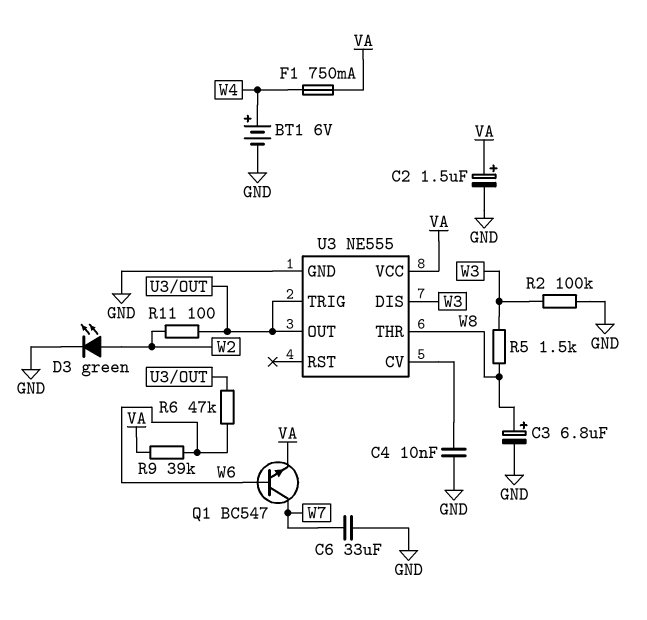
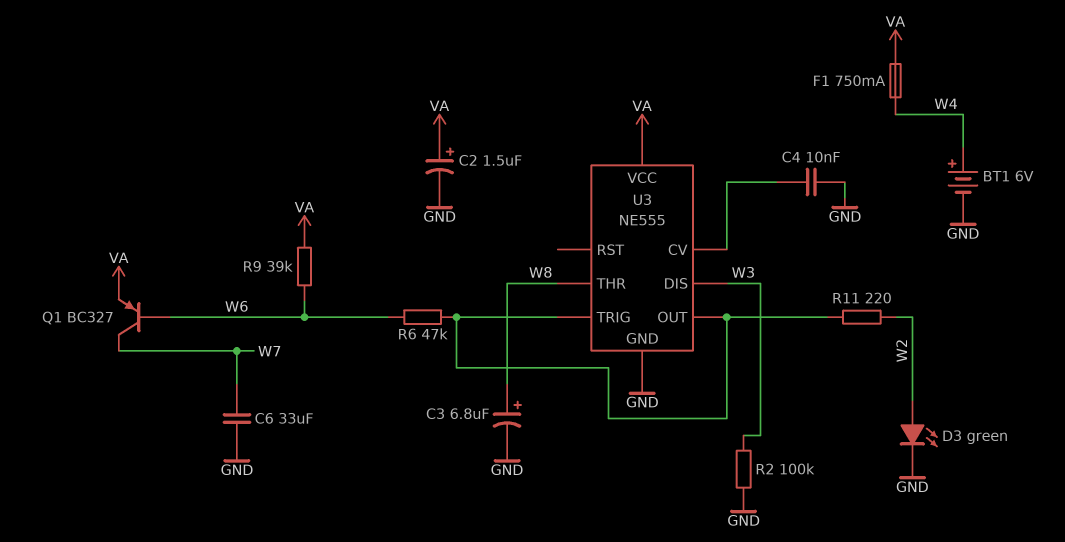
Q1: NPN BC547 (B W6, C W7, E VA) -> PNP BC327 (B W6, C W7, E VA)
R5: 1.5k (W3, W8) -> none
R11: 100 (U3/OUT, W2) -> 220 (U3/OUT, W2)

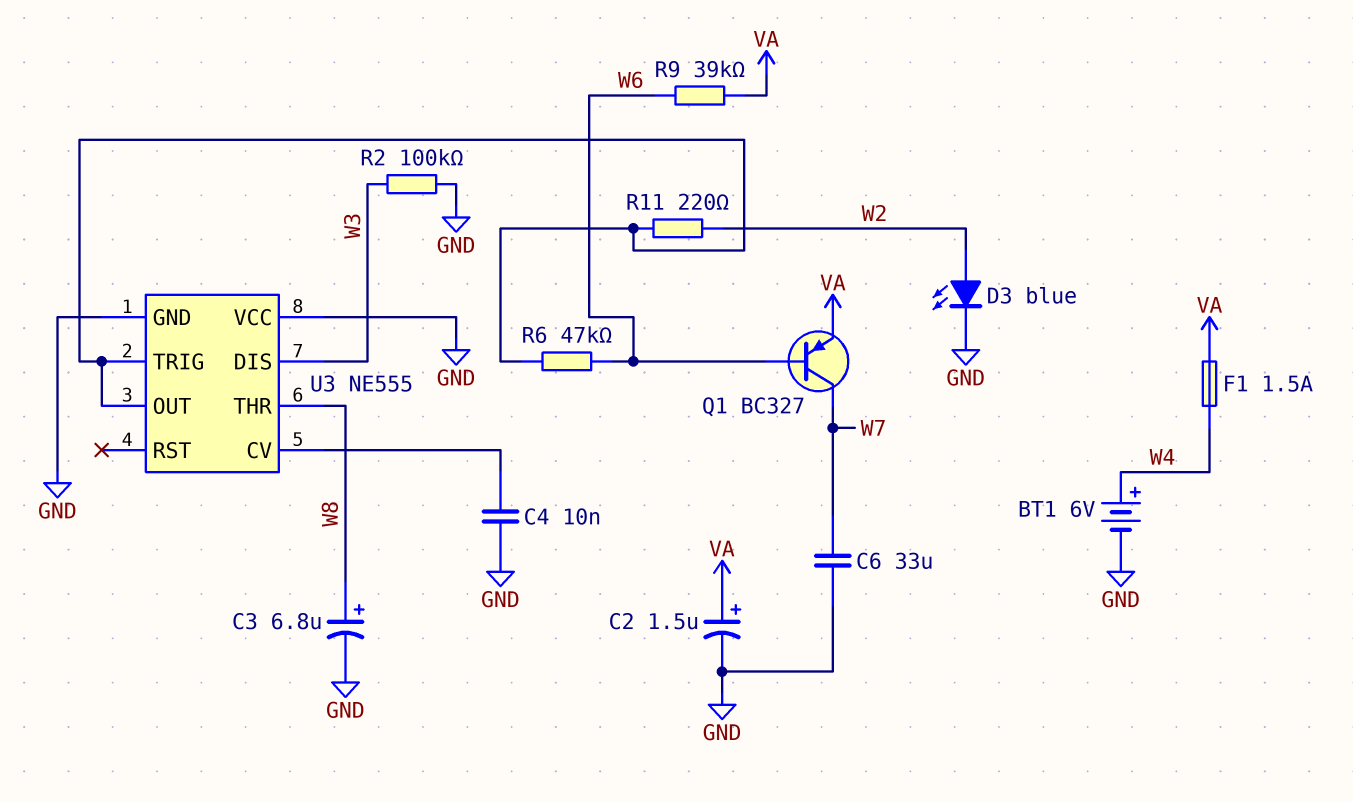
D3: LED green (A W2, K GND) -> LED blue (A W2, K GND)
F1: 750mA (VA, W4) -> 1.5A (VA, W4)
U3 pin VCC: VA -> GND

